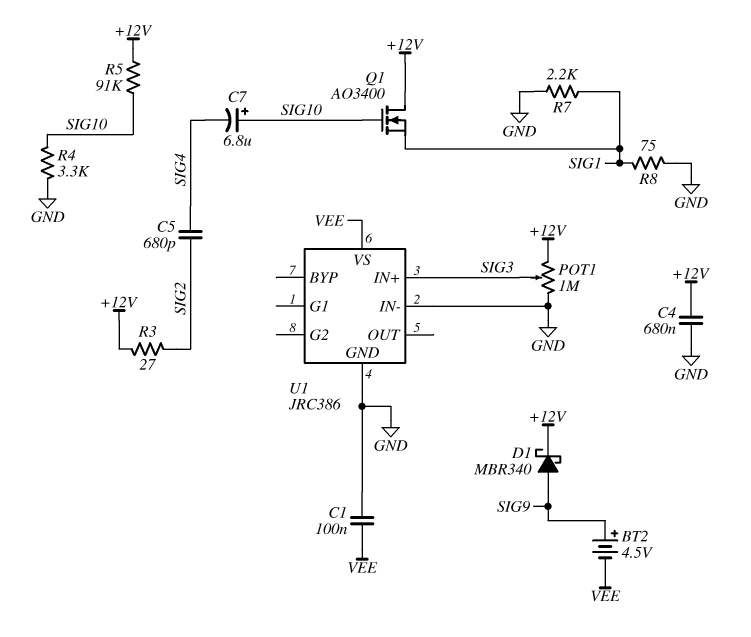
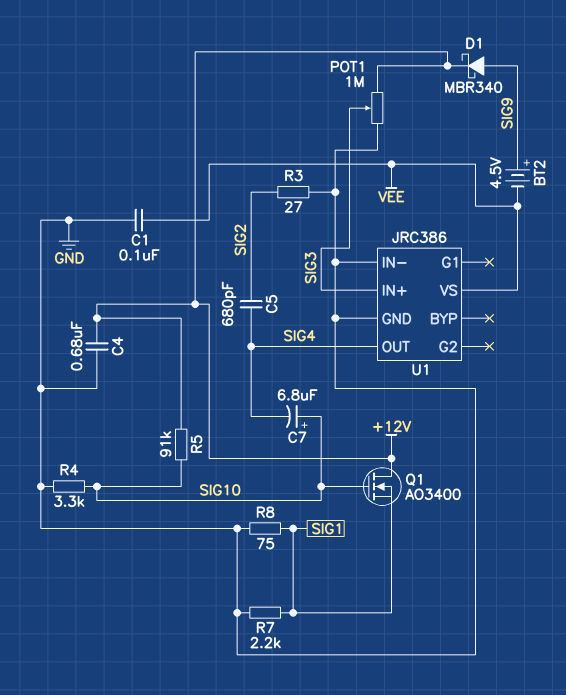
R3: 27 (+12V, SIG2) -> 27 (GND, SIG2)
U1 pin OUT: none -> SIG4

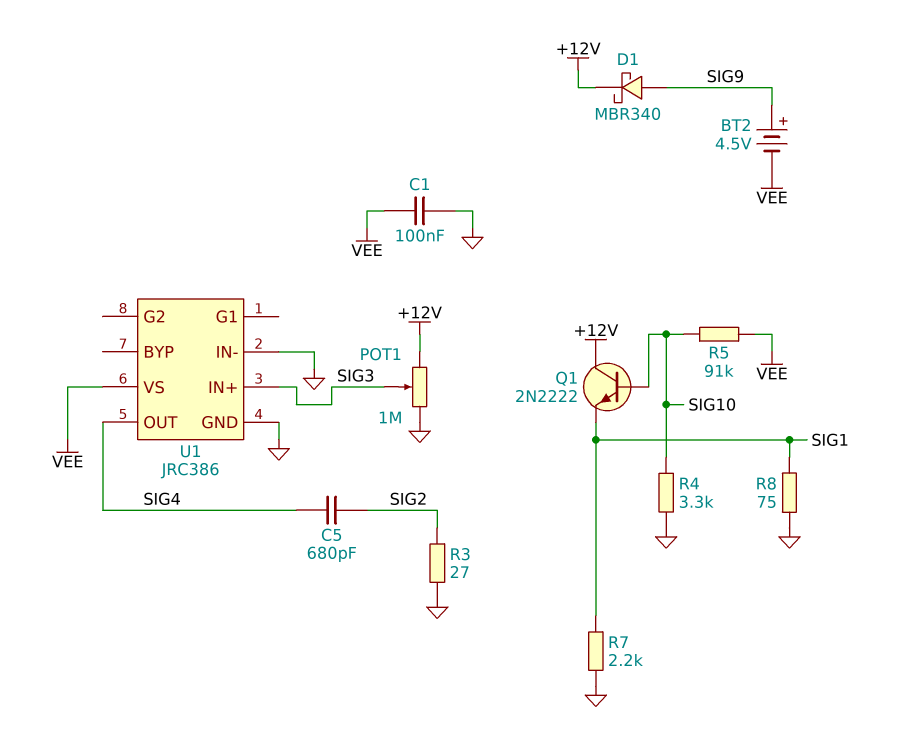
C4: 680nF (+12V, GND) -> none
C7: 6.8uF (plus SIG10, minus SIG4) -> none
Q1: NMOS AO3400 (G SIG10, D +12V, S SIG1) -> NPN 2N2222 (B SIG10, C +12V, E SIG1)
R5: 91k (+12V, SIG10) -> 91k (SIG10, VEE)

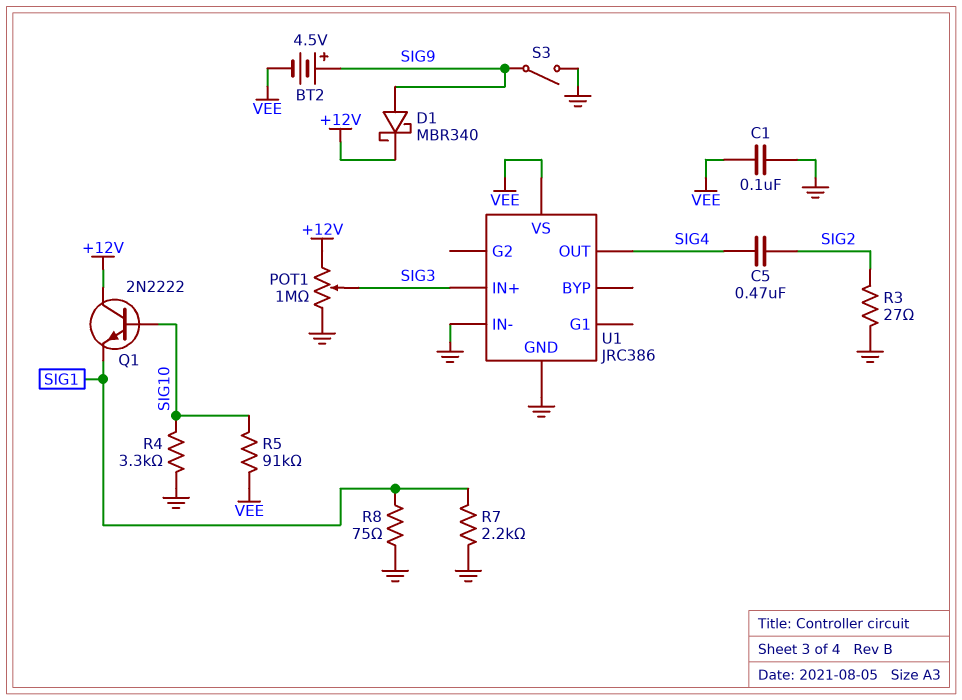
C5: 680pF (SIG2, SIG4) -> 470nF (SIG2, SIG4)
S3: none -> switch (GND, SIG9)

